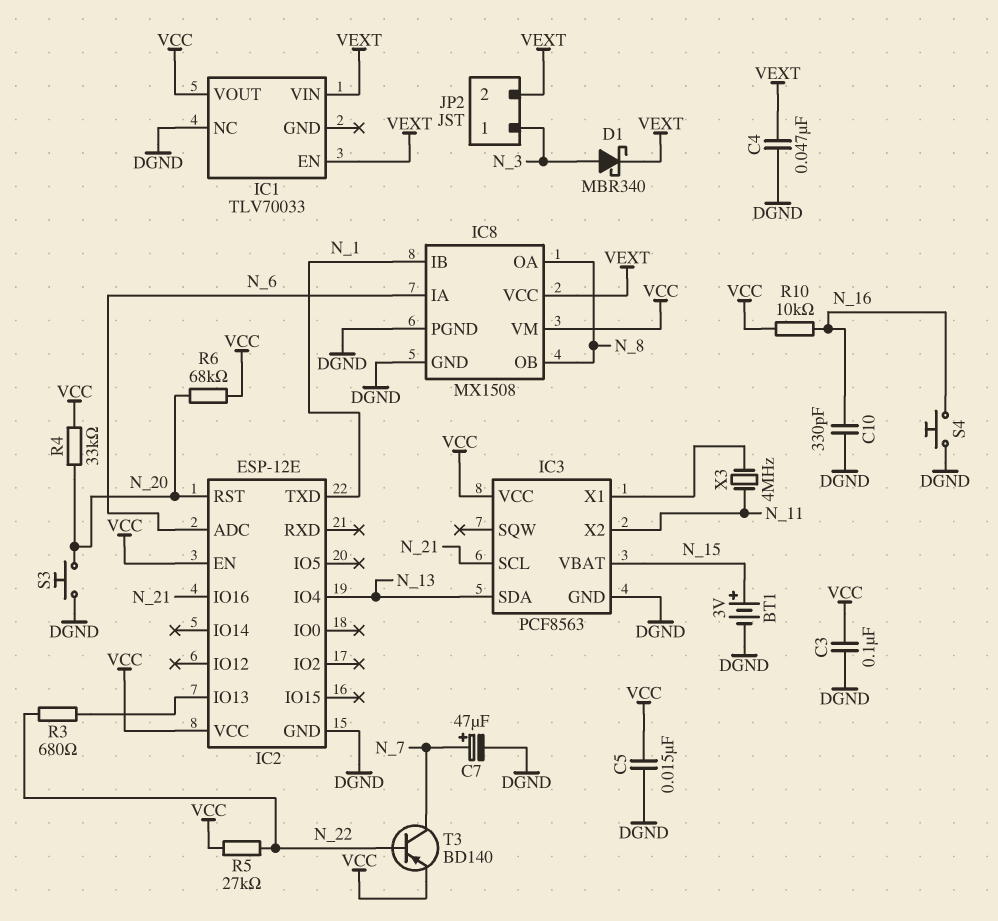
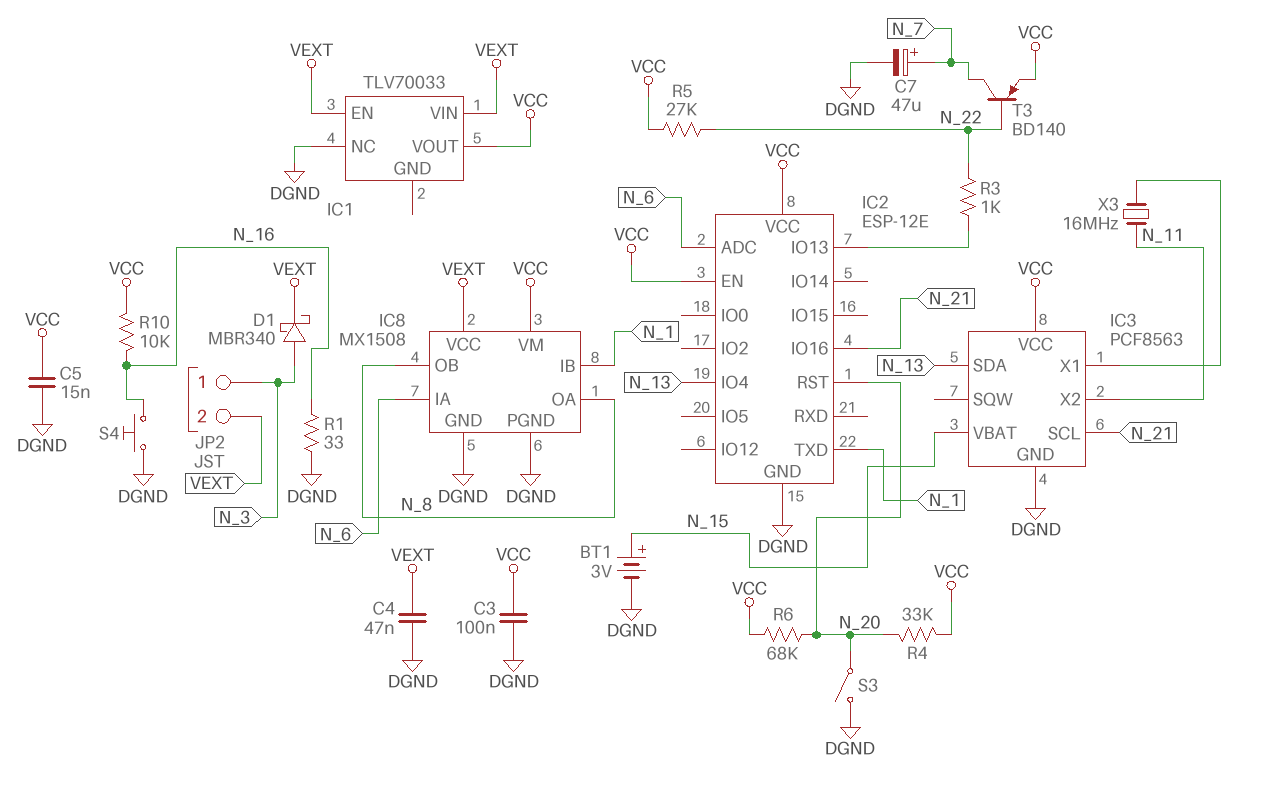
C10: 330pF (DGND, N_16) -> none
R1: none -> 33 (DGND, N_16)
R3: 680 (IC2/IO13, N_22) -> 1k (IC2/IO13, N_22)
S3: button (DGND, N_20) -> switch (DGND, N_20)
X3: 4MHz (IC3/X1, N_11) -> 16MHz (IC3/X1, N_11)

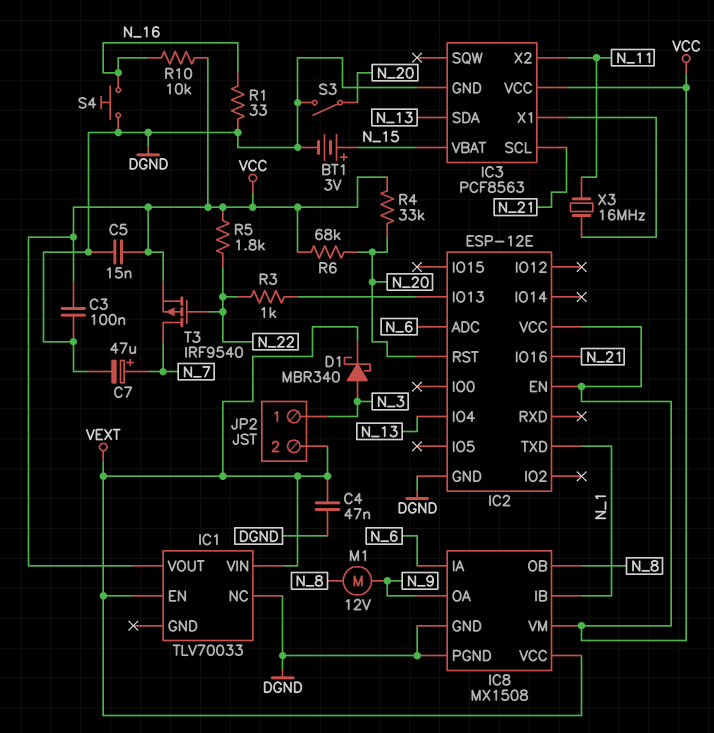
IC8 pin OA: N_8 -> N_9
M1: none -> motor 12V (N_8, N_9)
R5: 27k (N_22, VCC) -> 1.8k (N_22, VCC)
T3: PNP BD140 (B N_22, C N_7, E VCC) -> PMOS IRF9540 (G N_22, D N_7, S VCC)

